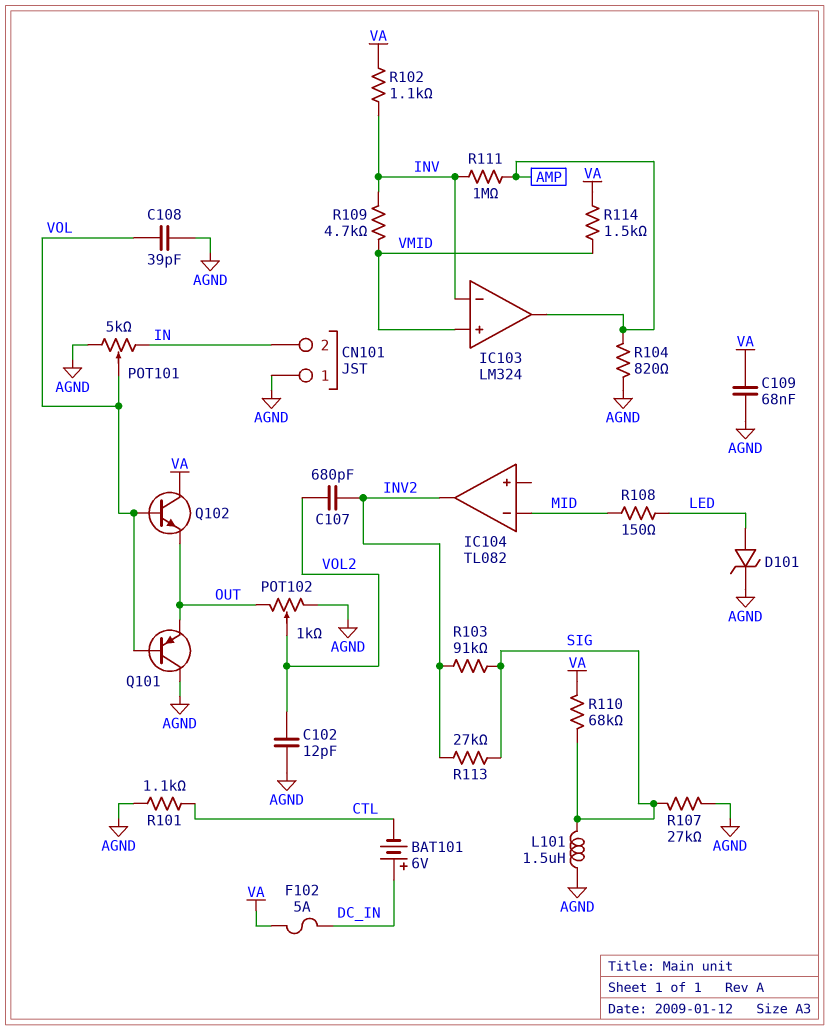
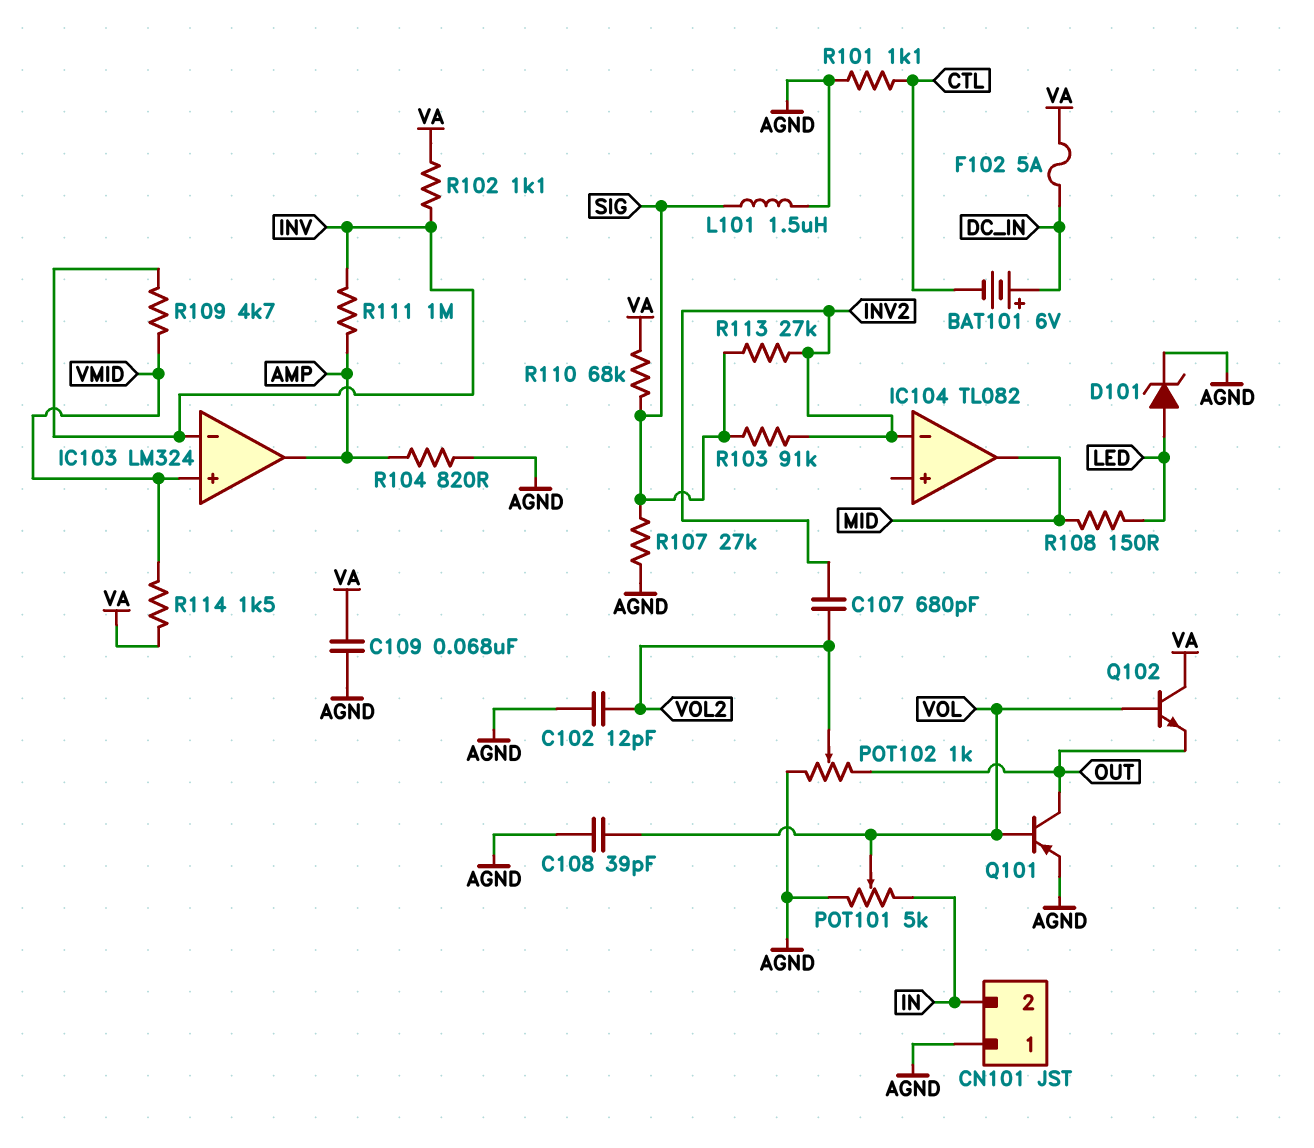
IC104 pin in-: MID -> INV2
IC104 pin out: INV2 -> MID
Q101: PNP (B VOL, C AGND, E OUT) -> PNP (B VOL, C OUT, E AGND)

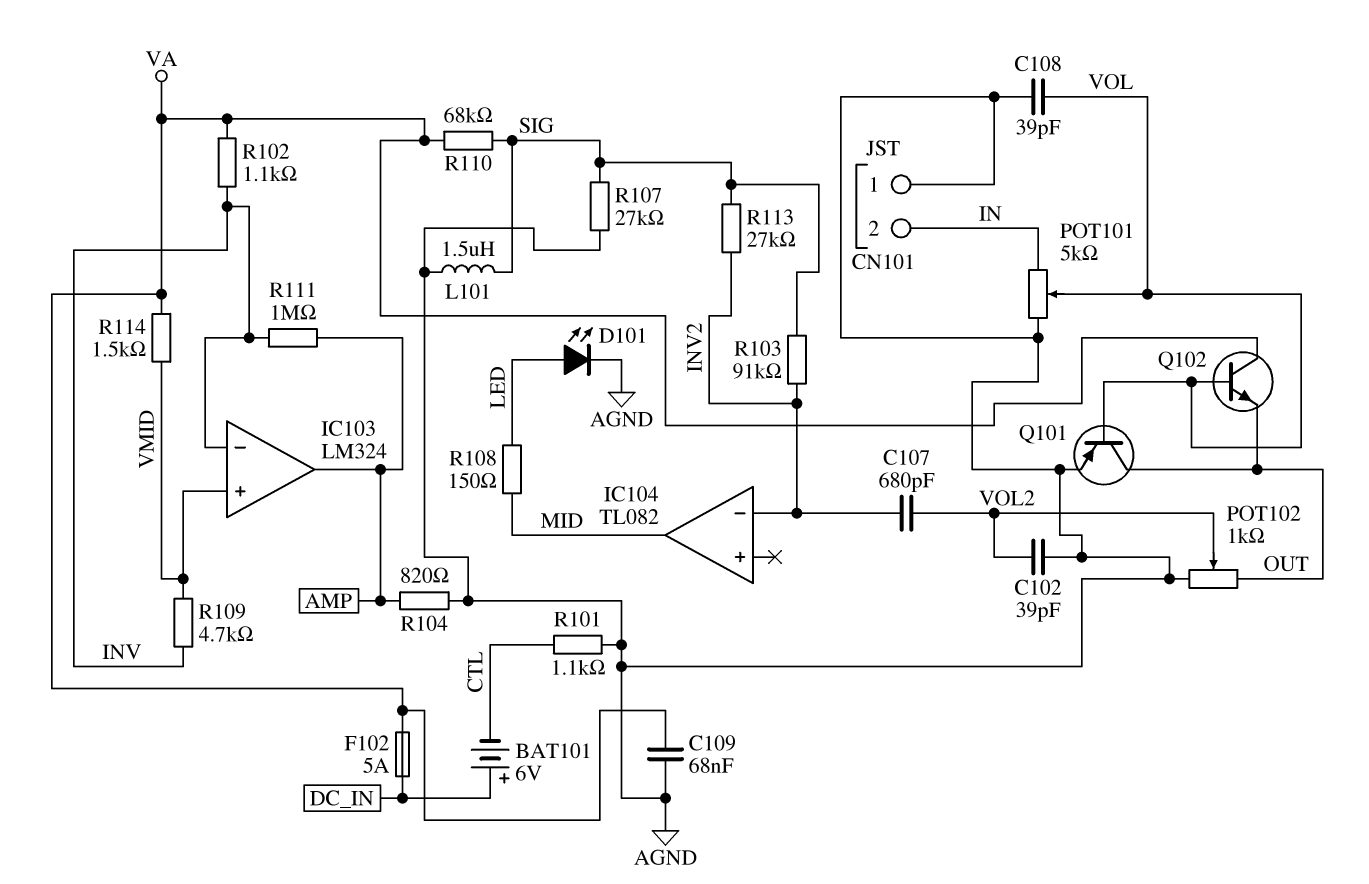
C102: 12pF (AGND, VOL2) -> 39pF (AGND, VOL2)
D101: zener (A LED, K AGND) -> LED (A LED, K AGND)

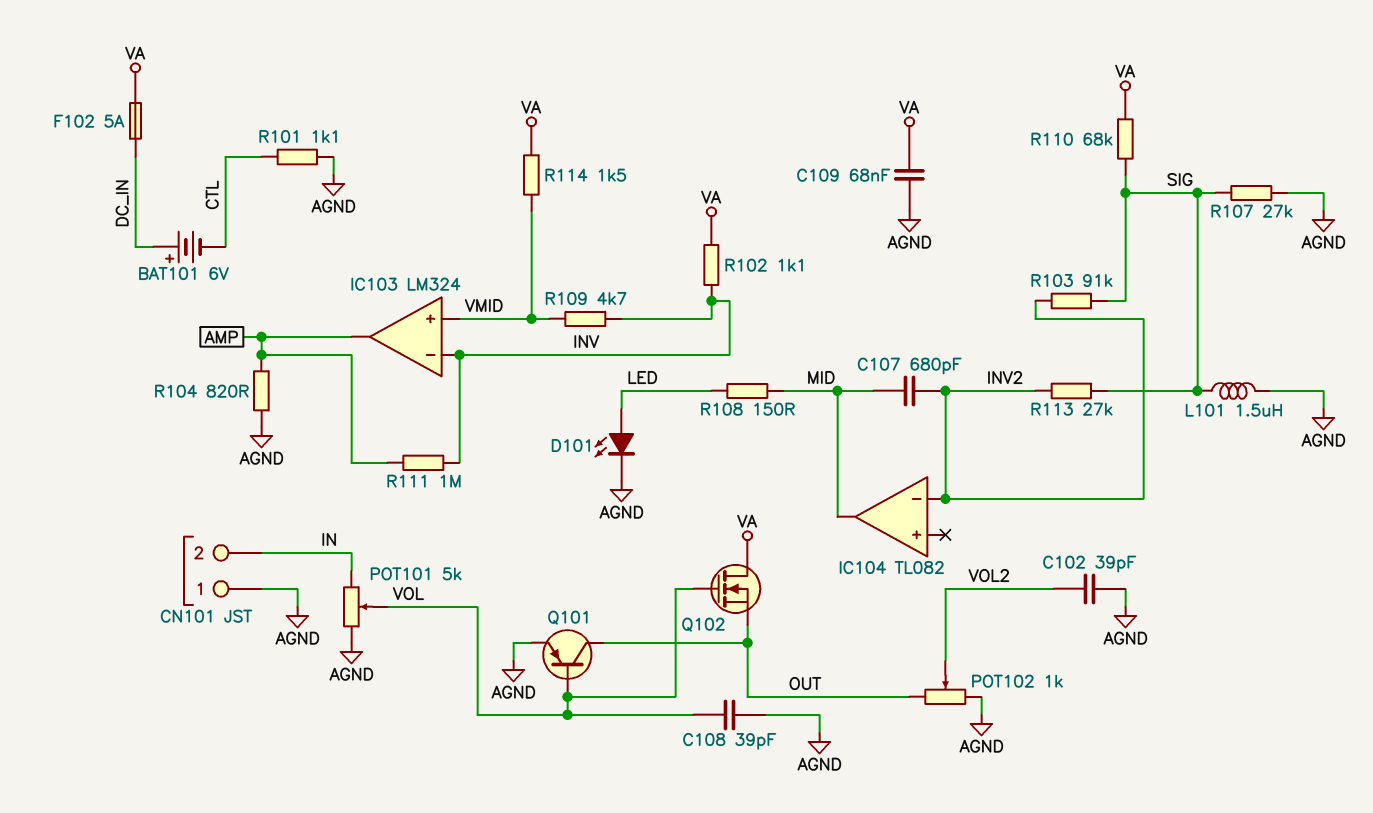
C107: 680pF (INV2, VOL2) -> 680pF (INV2, MID)
Q102: NPN (B VOL, C VA, E OUT) -> NMOS (G VOL, D VA, S OUT)

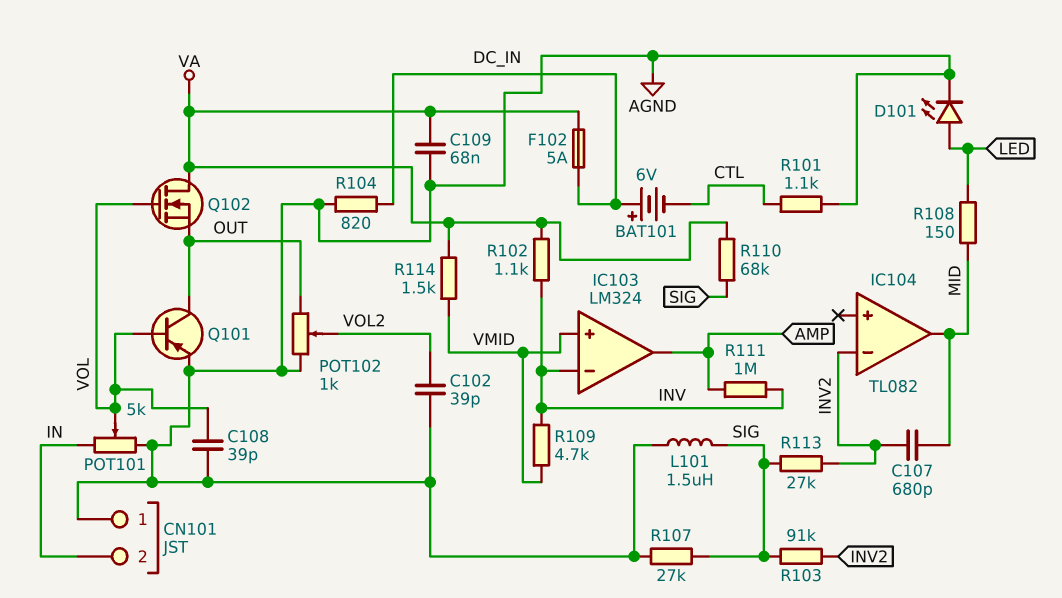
R104: 820 (AGND, AMP) -> 820 (AGND, DC_IN)

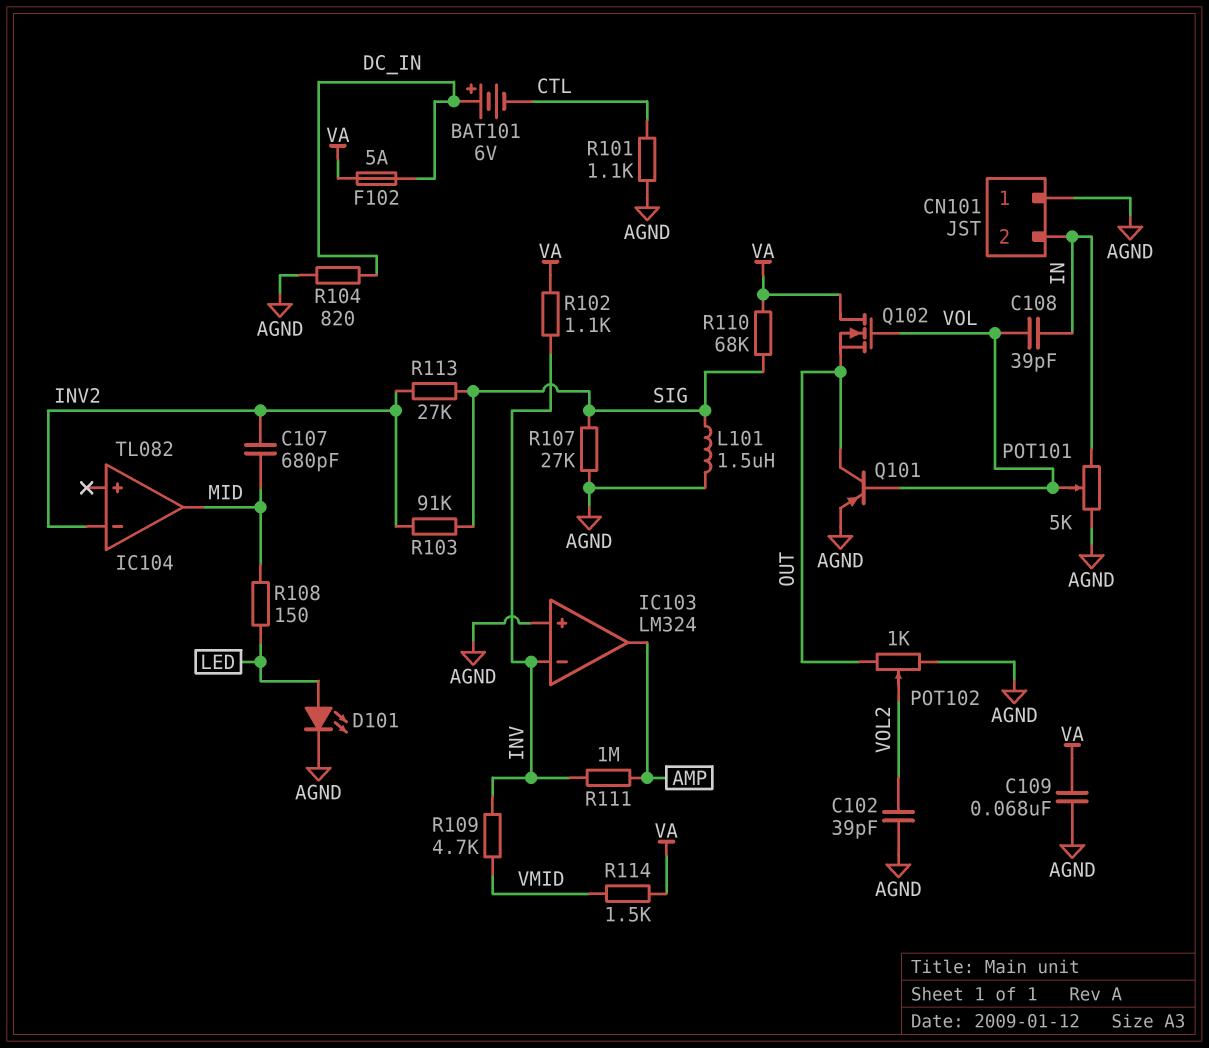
C108: 39pF (AGND, VOL) -> 39pF (IN, VOL)
IC103 pin in+: VMID -> AGND

